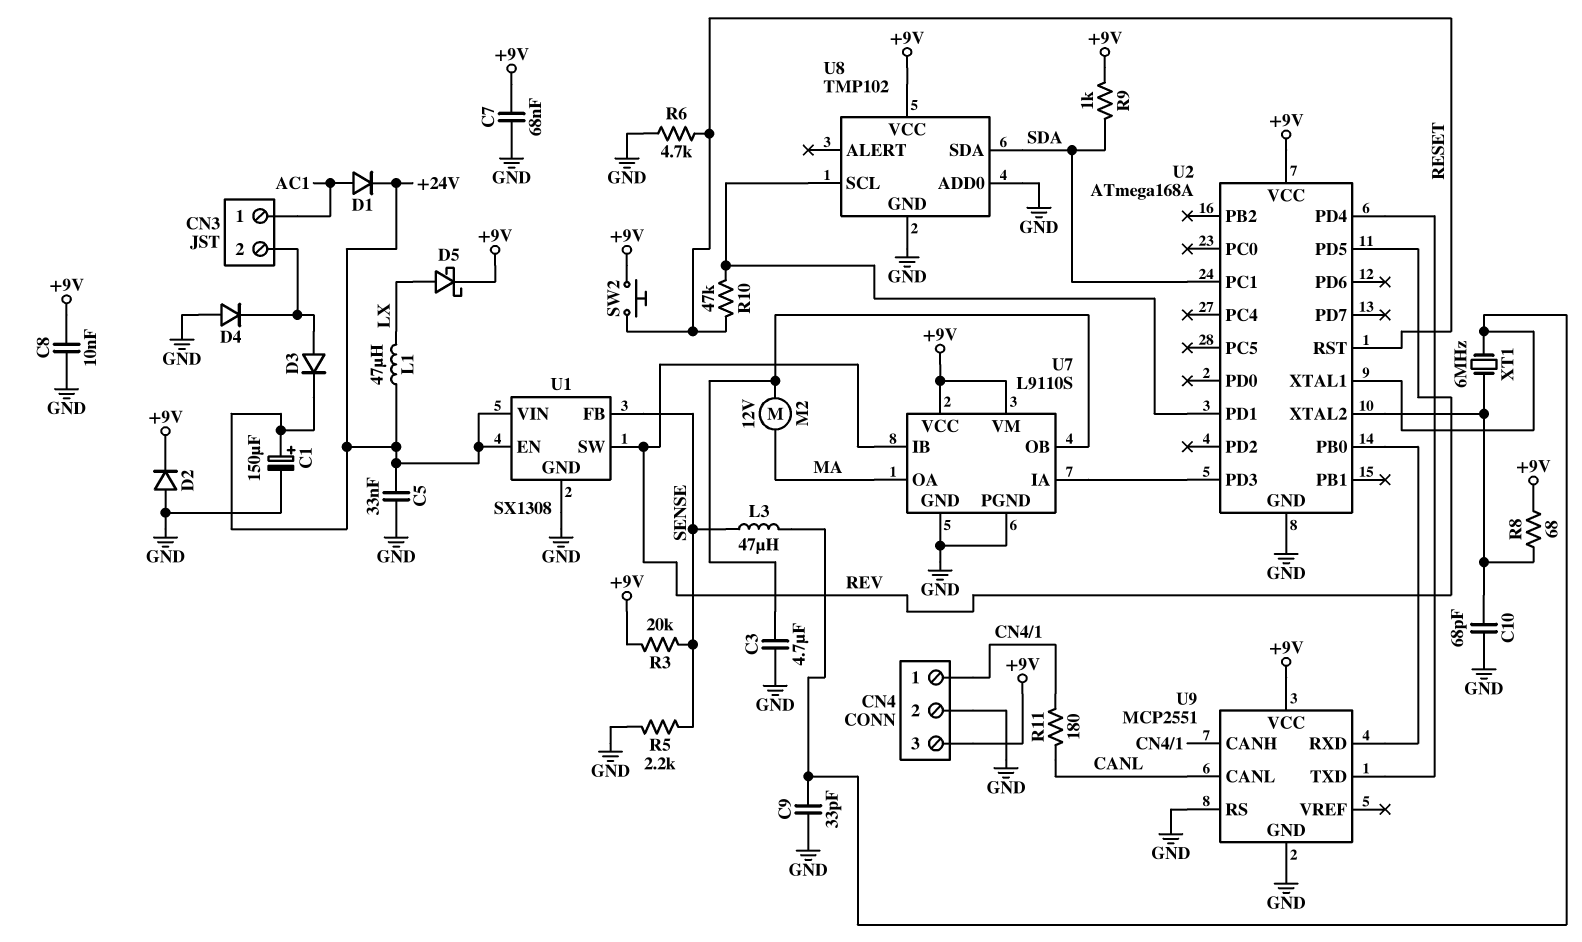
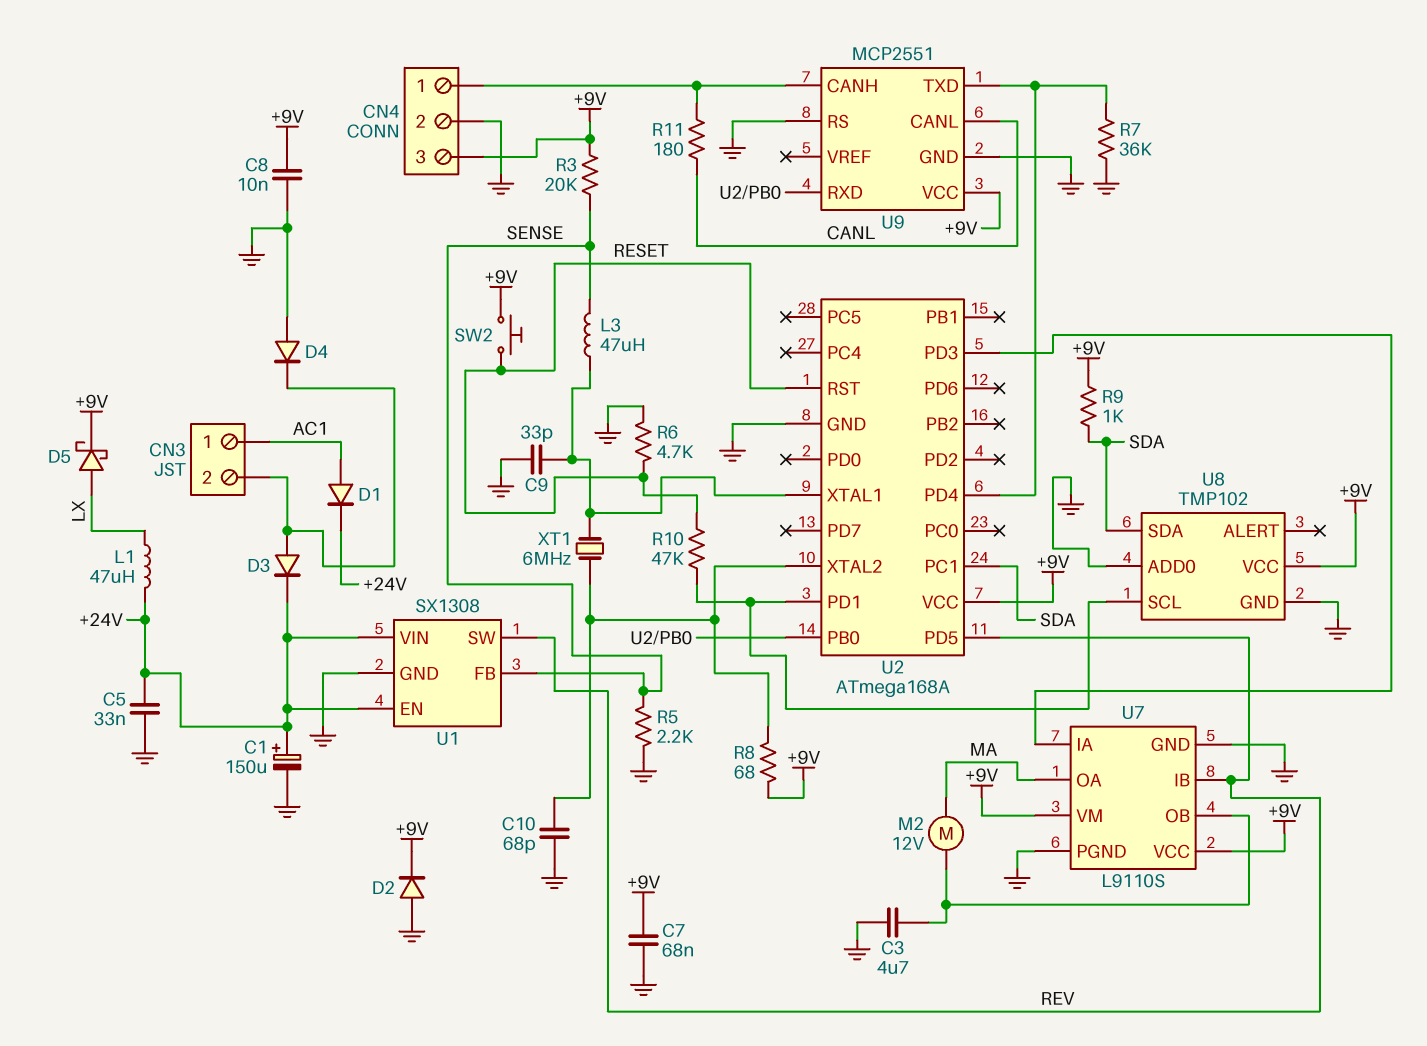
R7: none -> 36k (GND, U2/PD4)

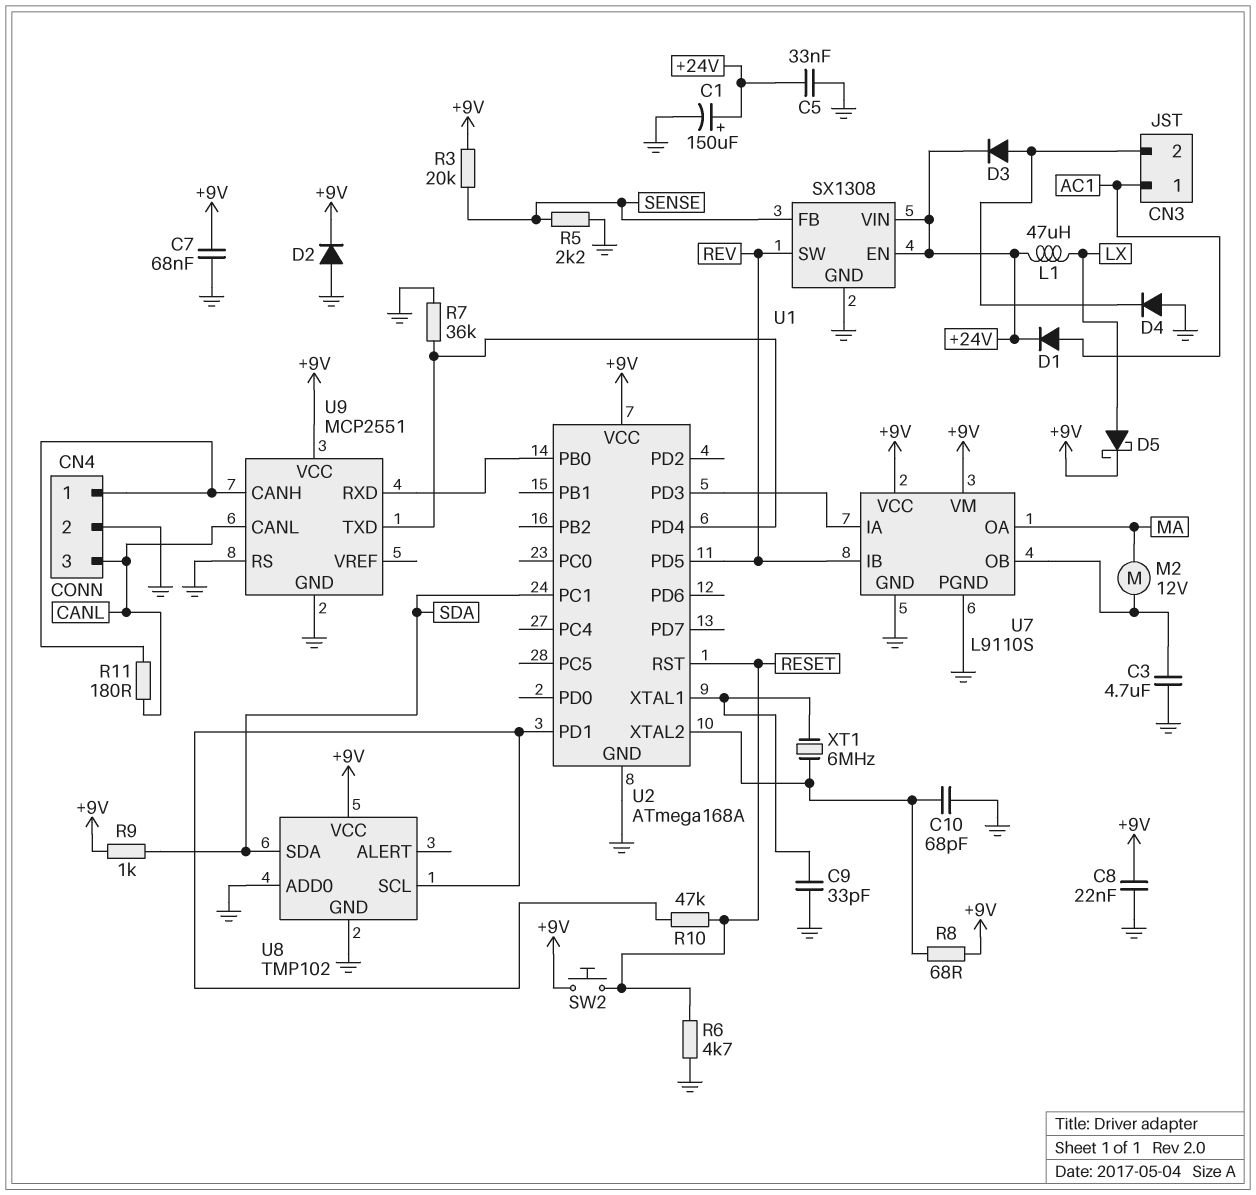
C8: 10nF (+9V, GND) -> 22nF (+9V, GND)
CN4 pin 3: +9V -> CANL
L3: 47uH (SENSE, U2/XTAL1) -> none

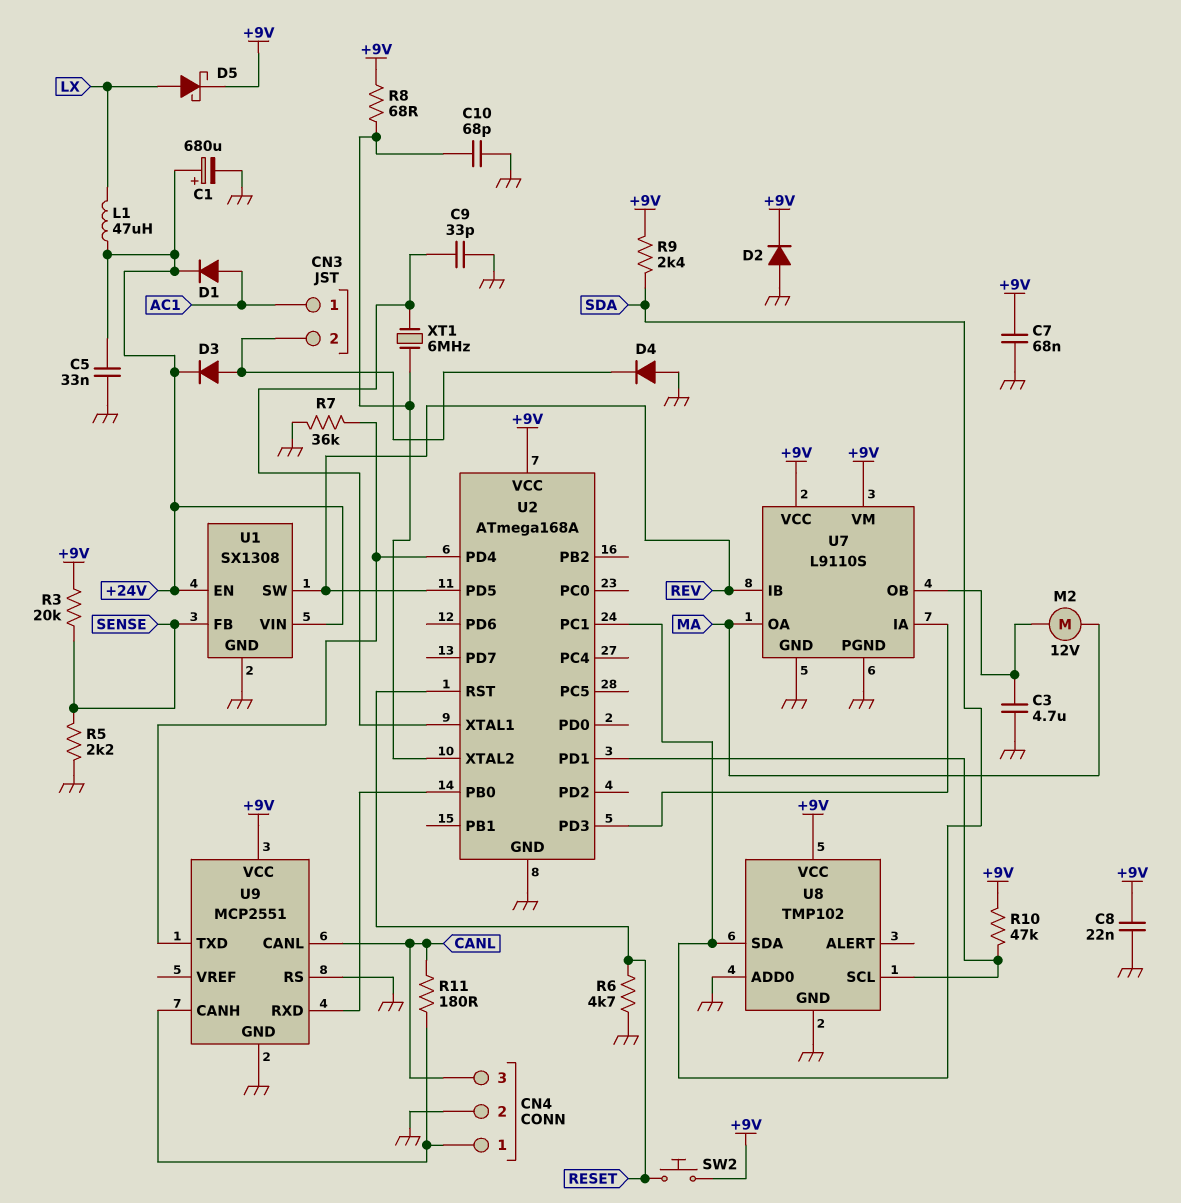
C1: 150uF (plus +24V, minus GND) -> 680uF (plus +24V, minus GND)
R9: 1k (+9V, SDA) -> 2.4k (+9V, SDA)
R10: 47k (RESET, U2/PD1) -> 47k (+9V, U2/PD1)

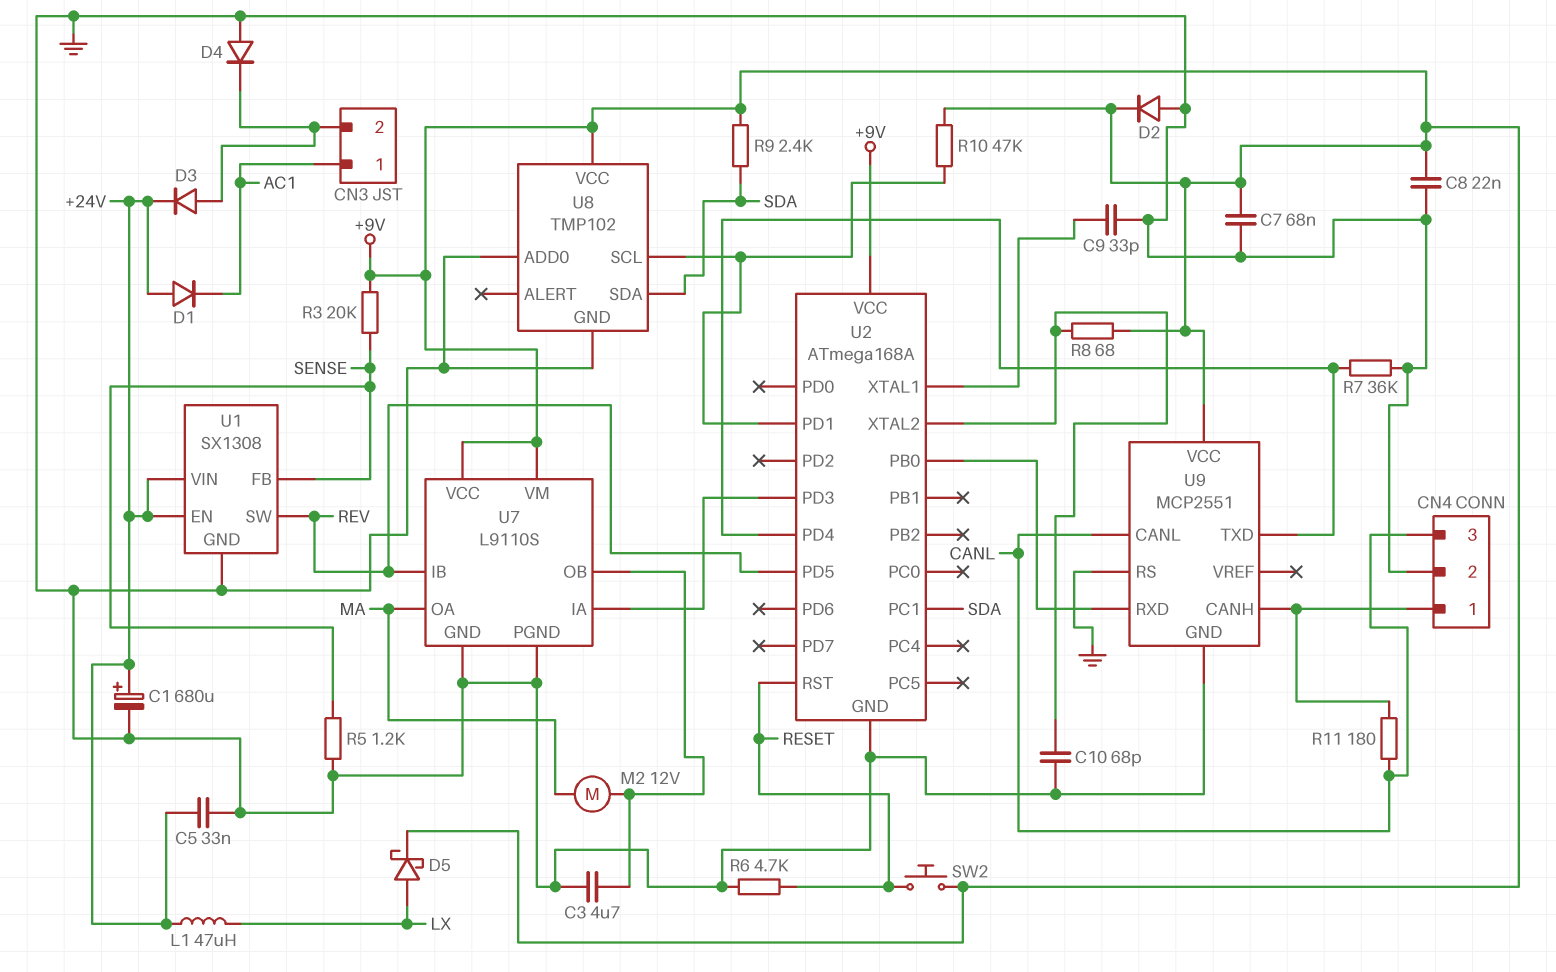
D1: diode (A AC1, K +24V) -> diode (A +24V, K AC1)
R5: 2.2k (GND, SENSE) -> 1.2k (GND, SENSE)
XT1: 6MHz (U2/XTAL1, U2/XTAL2) -> none

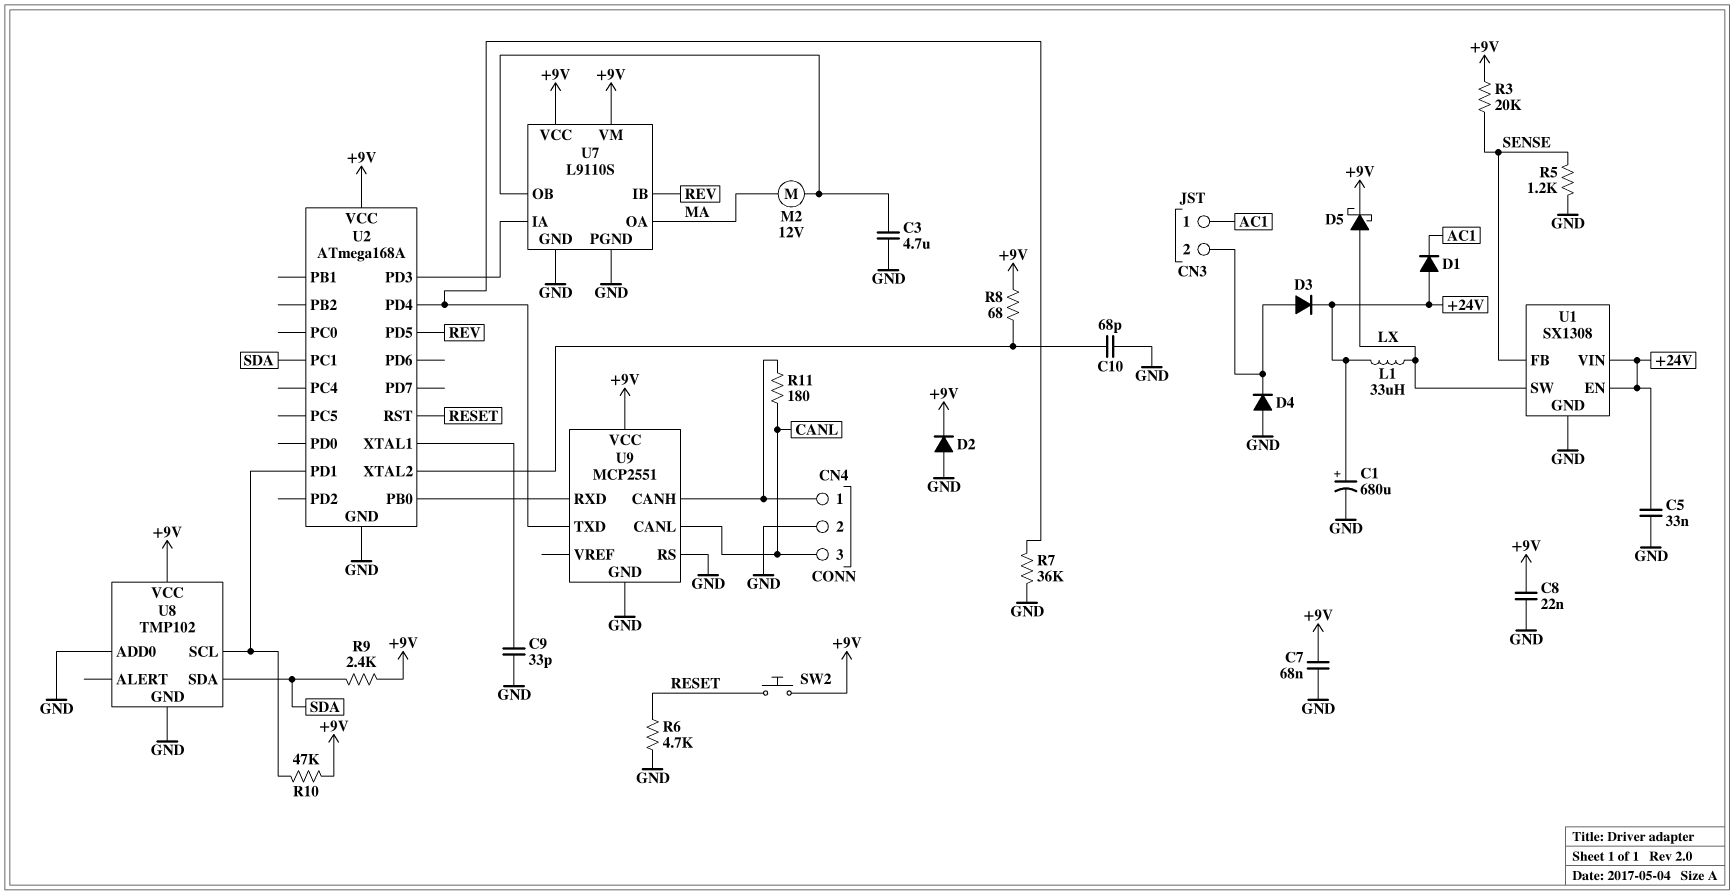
L1: 47uH (+24V, LX) -> 33uH (+24V, LX)
U1 pin SW: REV -> LX

